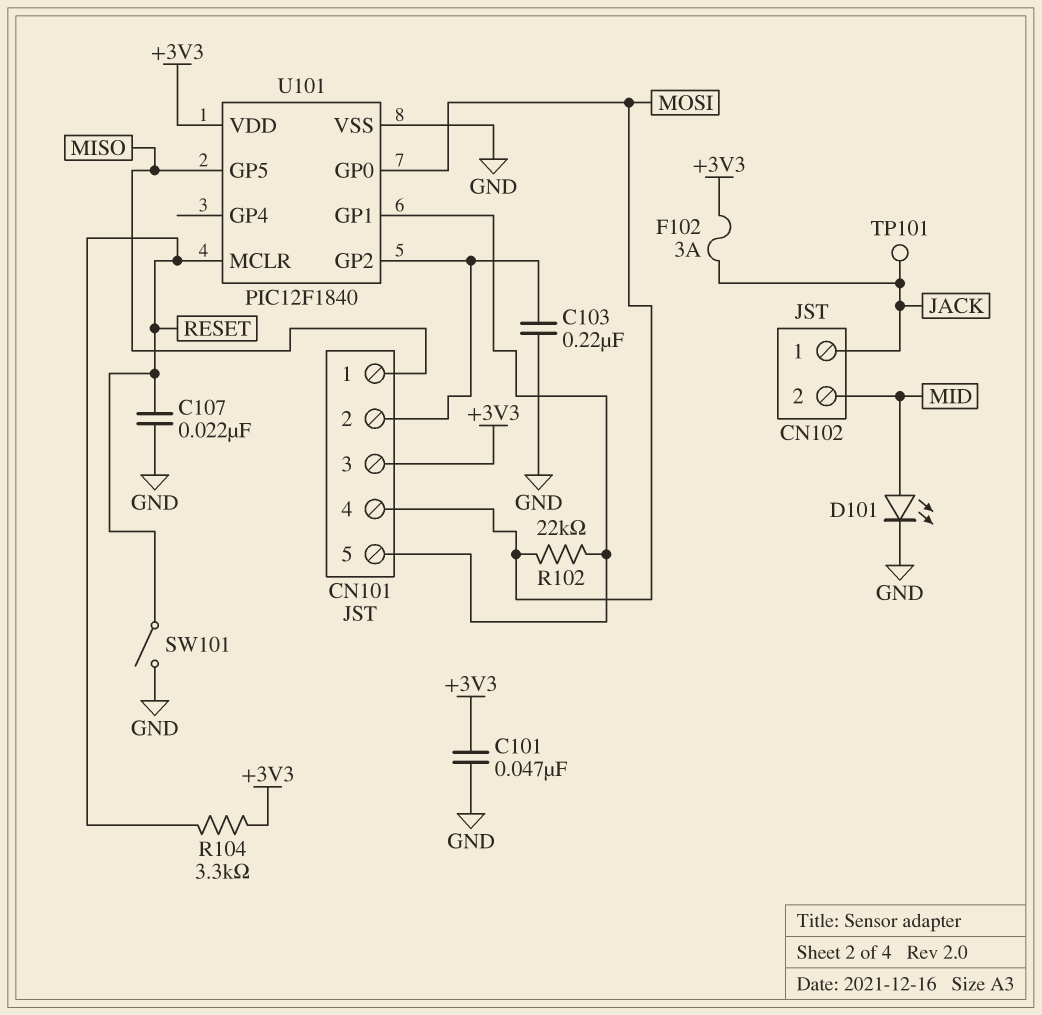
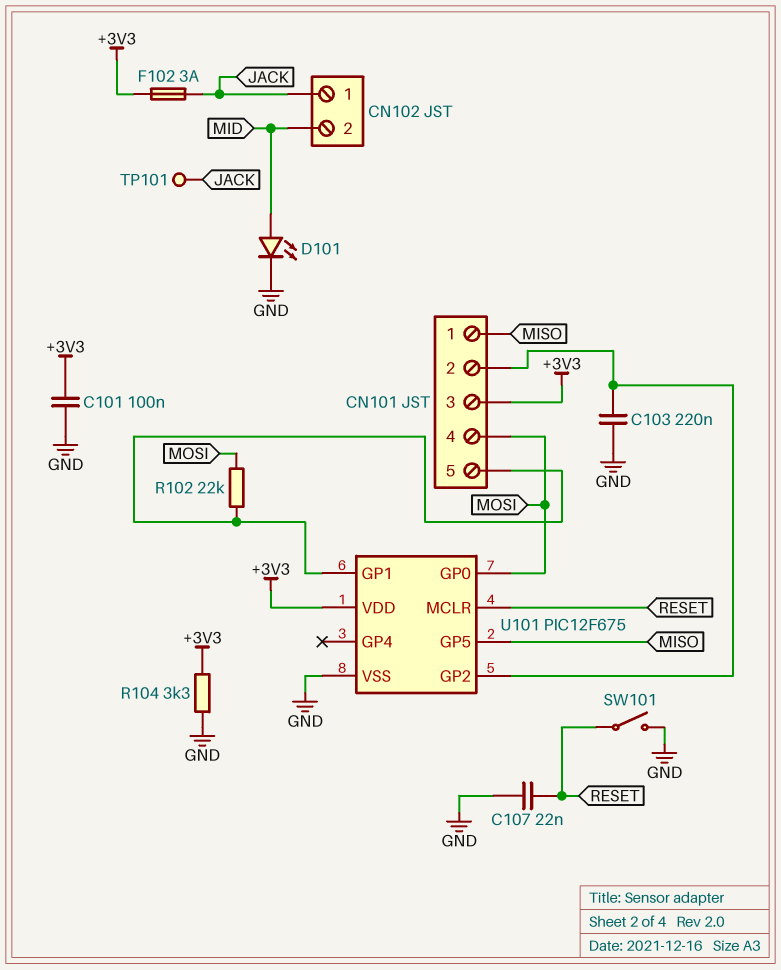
C101: 47nF (+3V3, GND) -> 100nF (+3V3, GND)
R104: 3.3k (+3V3, RESET) -> 3.3k (+3V3, GND)
U101: PIC12F1840 -> PIC12F675

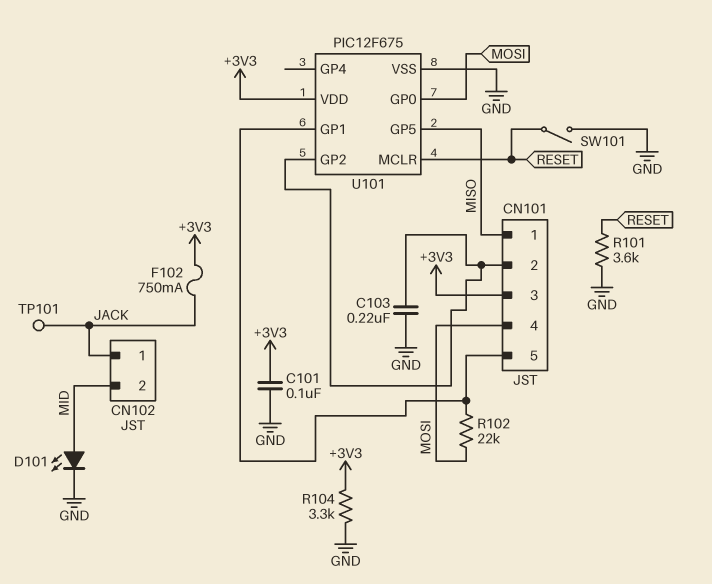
C107: 22nF (GND, RESET) -> none
F102: 3A (+3V3, JACK) -> 750mA (+3V3, JACK)
R101: none -> 3.6k (GND, RESET)

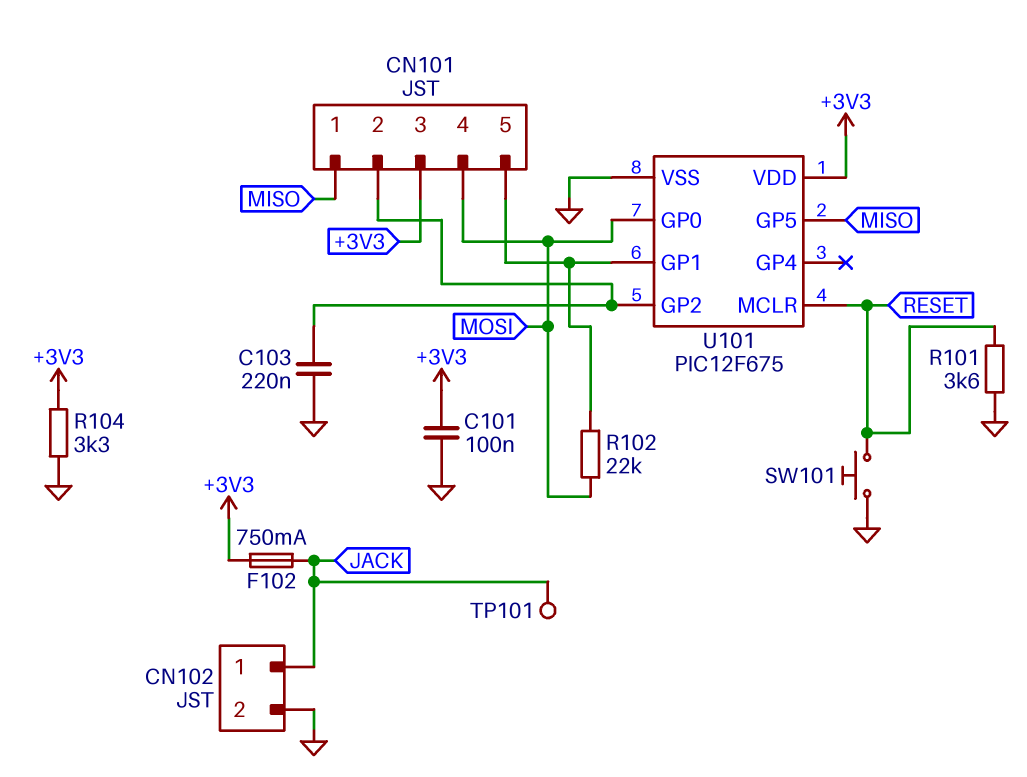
CN102 pin 2: MID -> GND
D101: LED (A MID, K GND) -> none
SW101: switch (GND, RESET) -> button (GND, RESET)

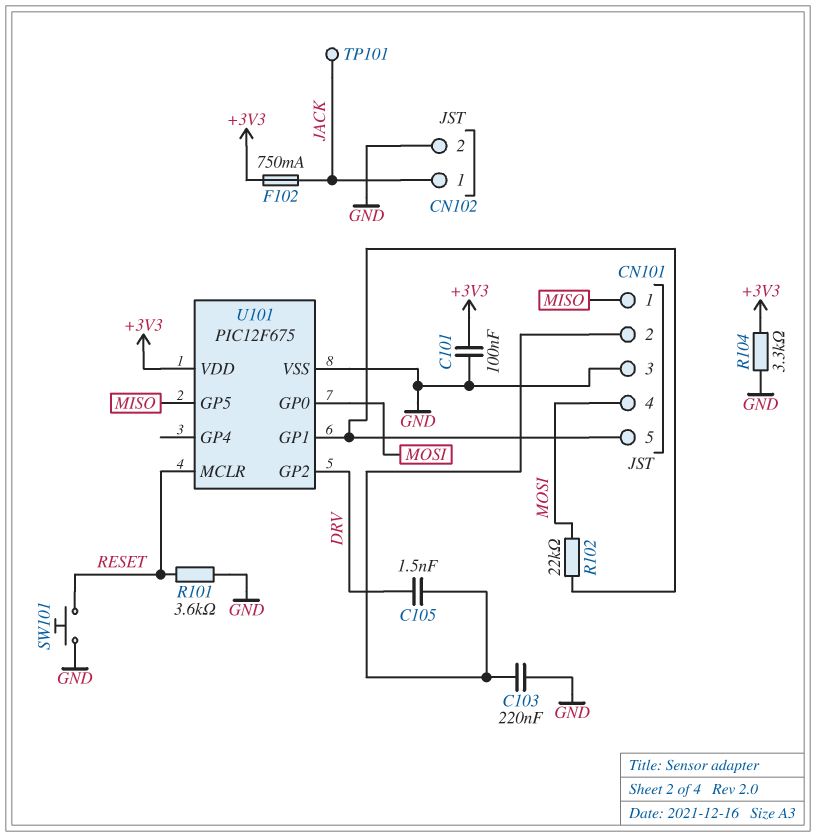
C105: none -> 1.5nF (CN101/2, DRV)
CN101 pin 3: +3V3 -> GND
U101 pin GP2: CN101/2 -> DRV

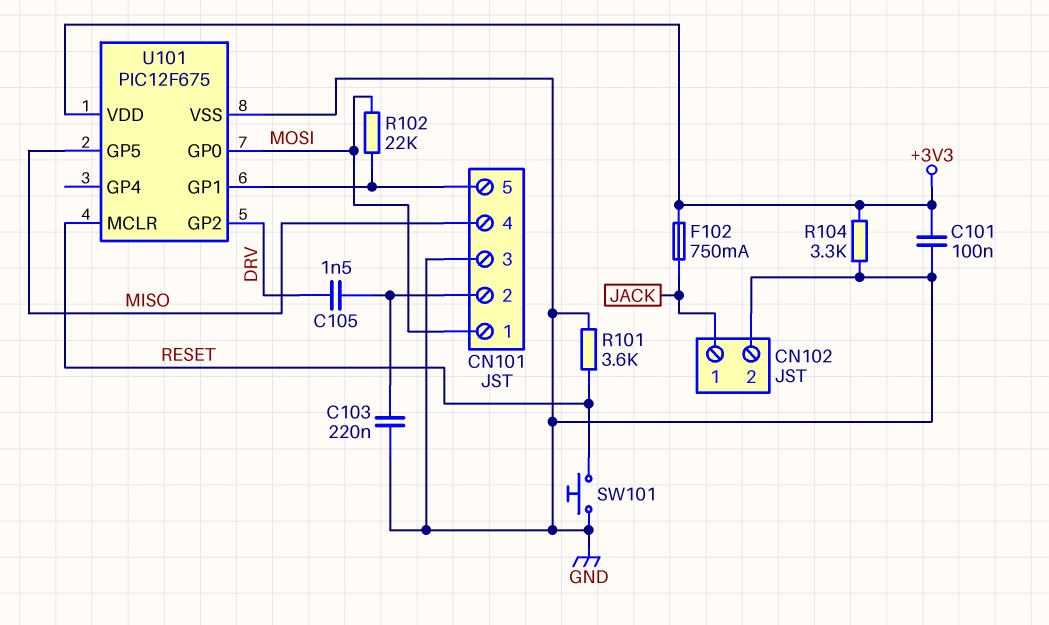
CN101 pin 1: MISO -> MOSI
CN101 pin 4: MOSI -> MISO
TP101: test point (JACK) -> none

